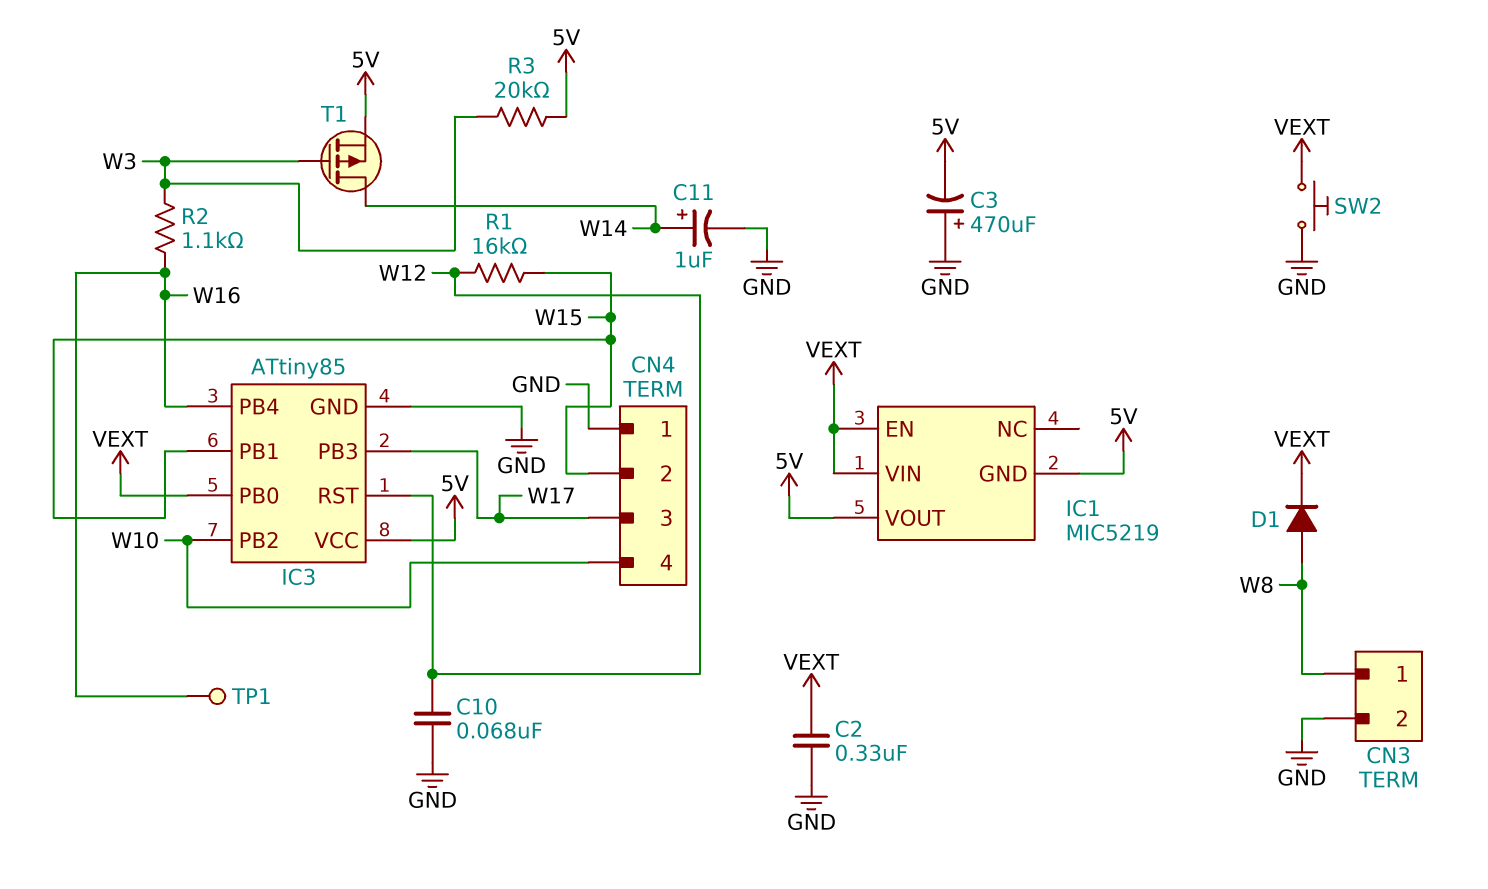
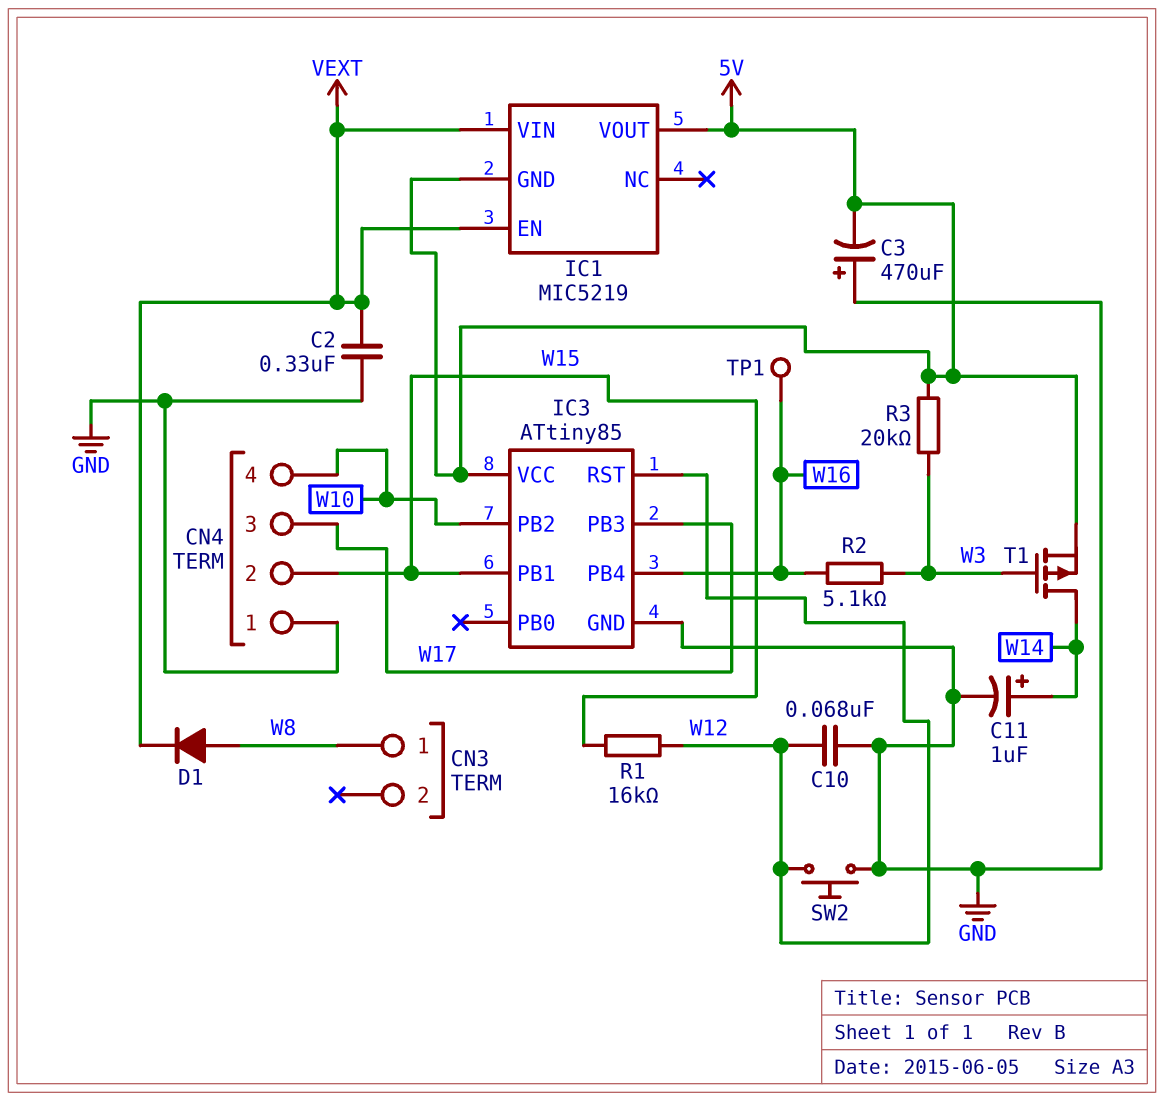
CN3 pin 2: GND -> none
IC3 pin PB0: VEXT -> none
R2: 1.1k (W3, W16) -> 5.1k (W3, W16)
SW2: button (GND, VEXT) -> button (GND, W12)

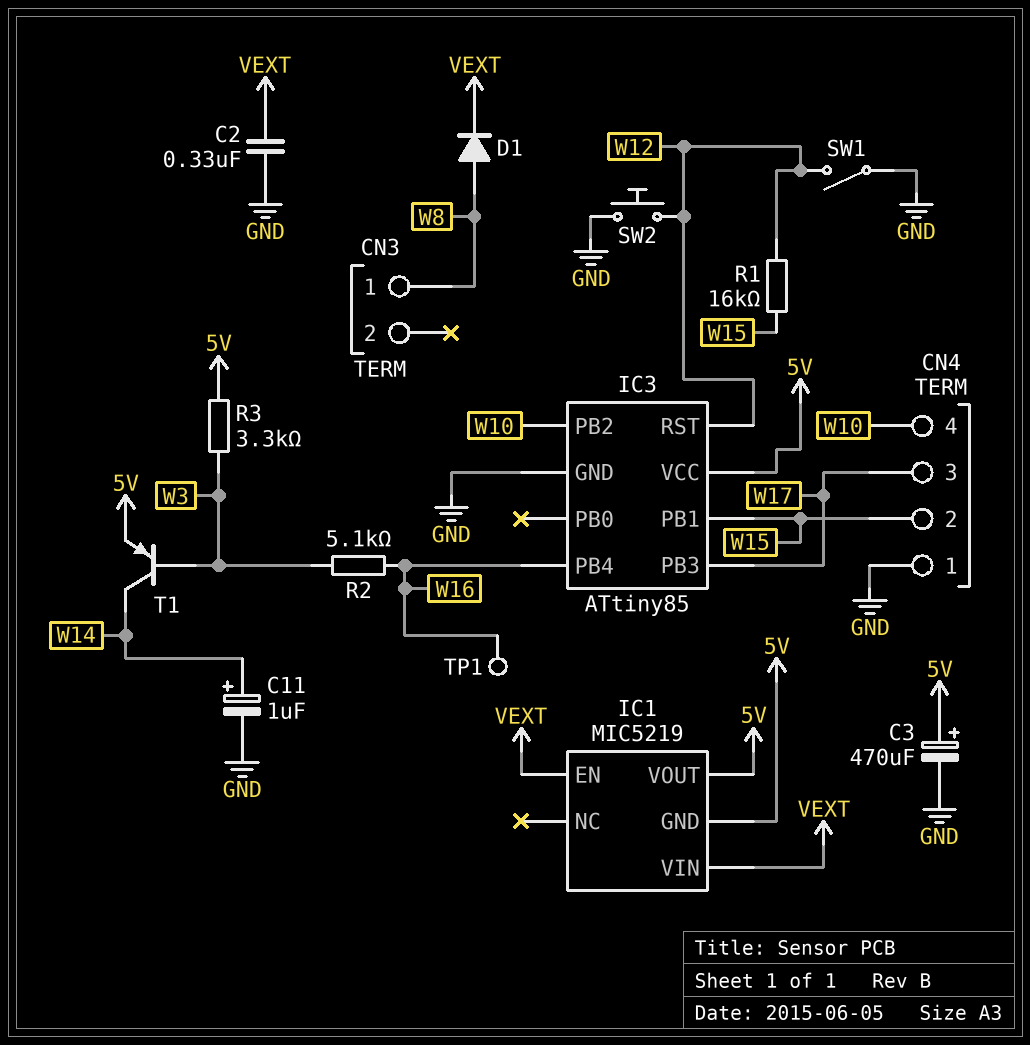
C3: 470uF (plus GND, minus 5V) -> 470uF (plus 5V, minus GND)
C10: 68nF (GND, W12) -> none
R3: 20k (5V, W3) -> 3.3k (5V, W3)
SW1: none -> switch (GND, W12)
T1: PMOS (G W3, D W14, S 5V) -> PNP (B W3, C W14, E 5V)

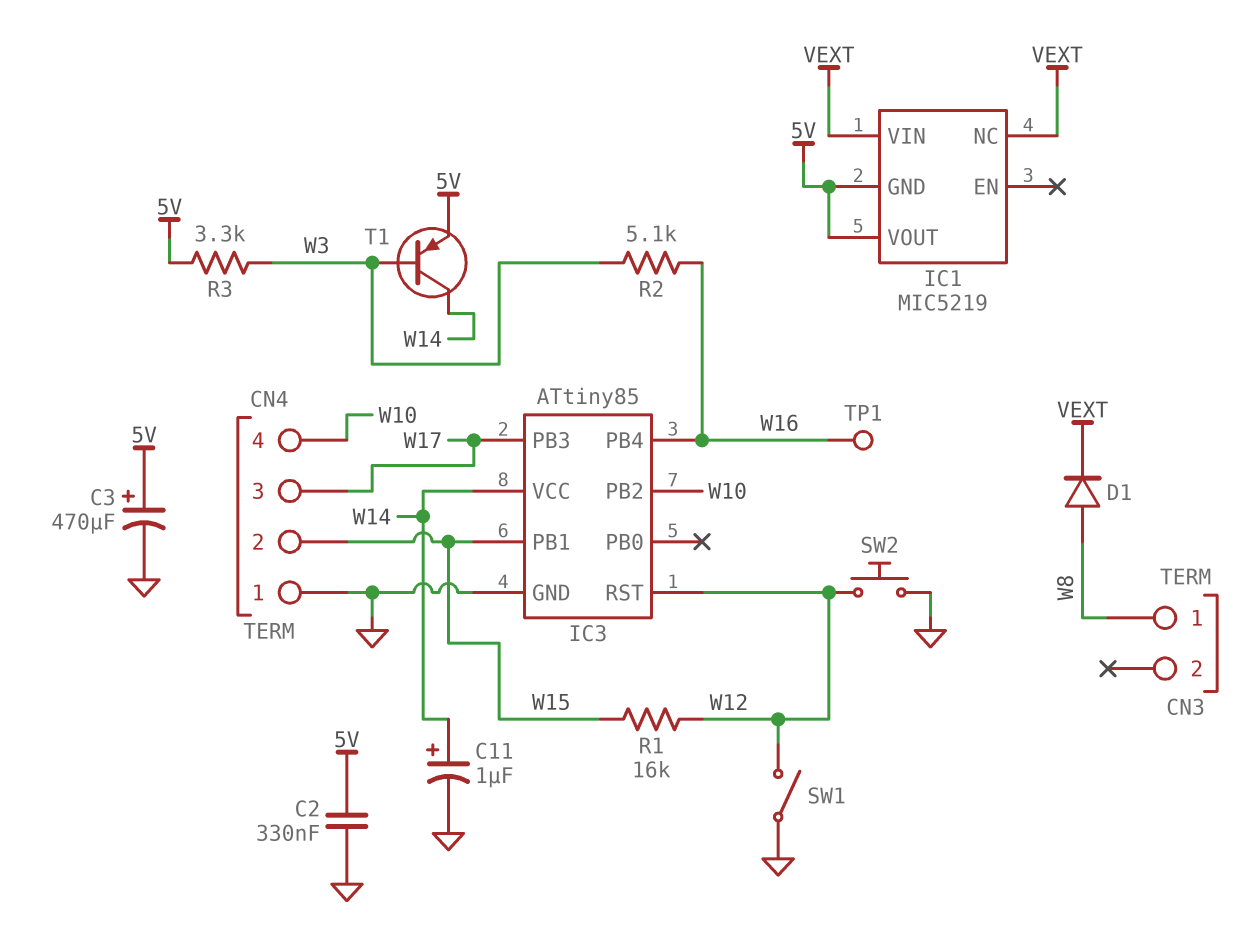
C2: 330nF (GND, VEXT) -> 330nF (5V, GND)
IC1 pin EN: VEXT -> none
IC1 pin NC: none -> VEXT
IC3 pin VCC: 5V -> W14

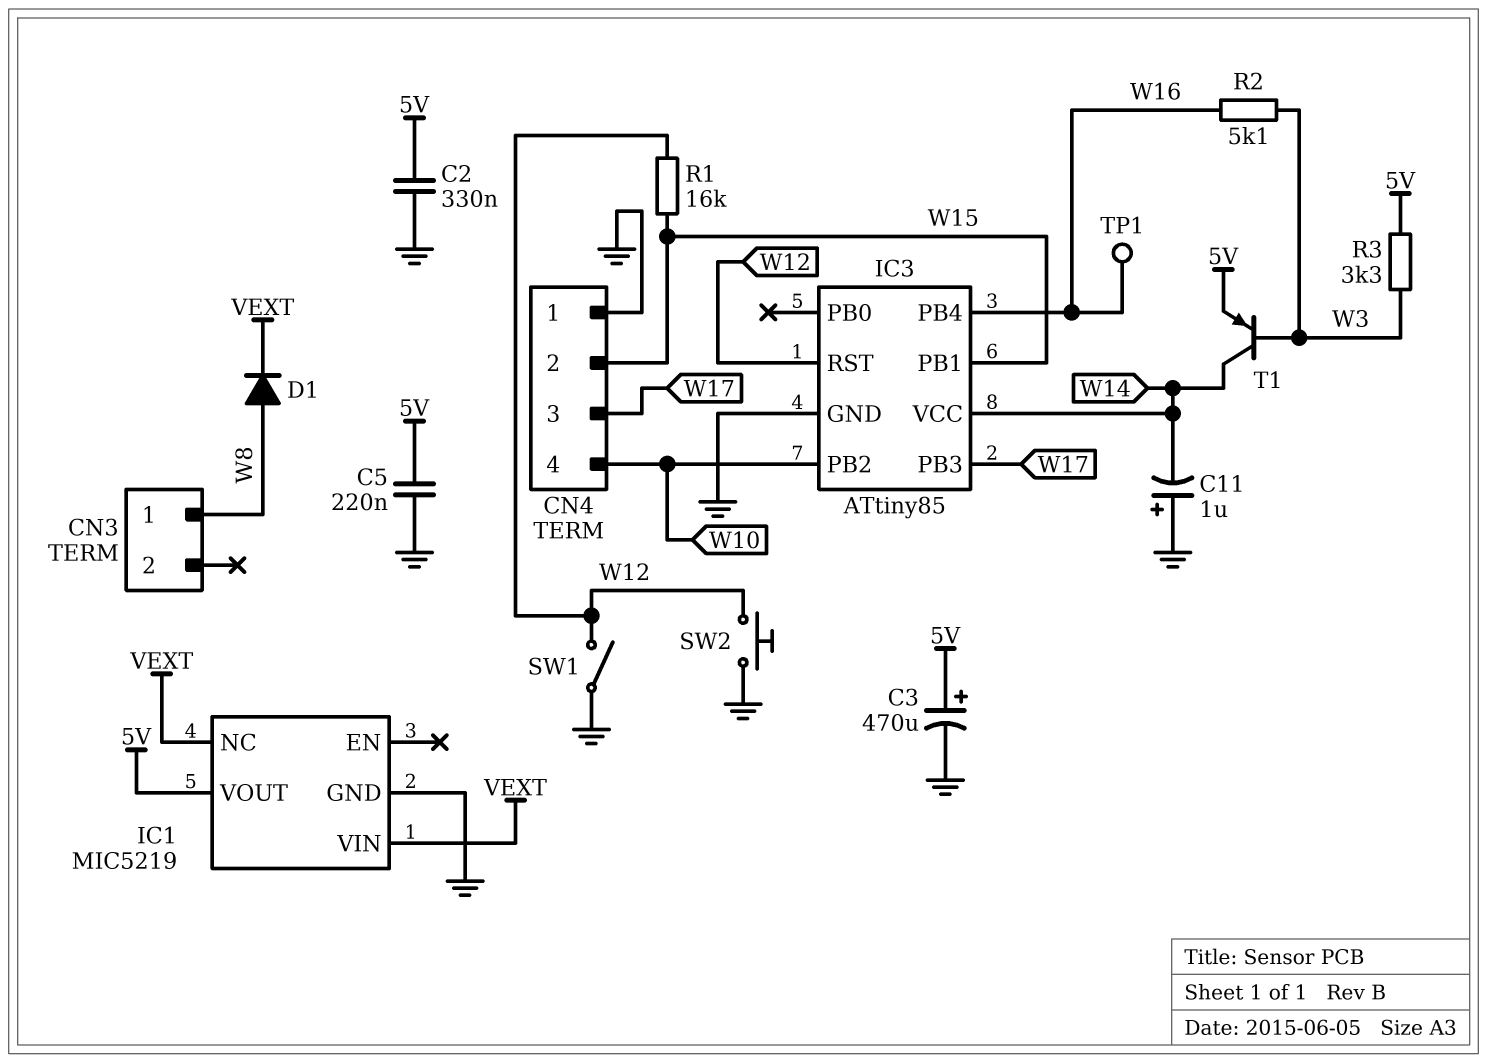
C5: none -> 220nF (5V, GND)
C11: 1uF (plus W14, minus GND) -> 1uF (plus GND, minus W14)
IC1 pin GND: 5V -> GND

